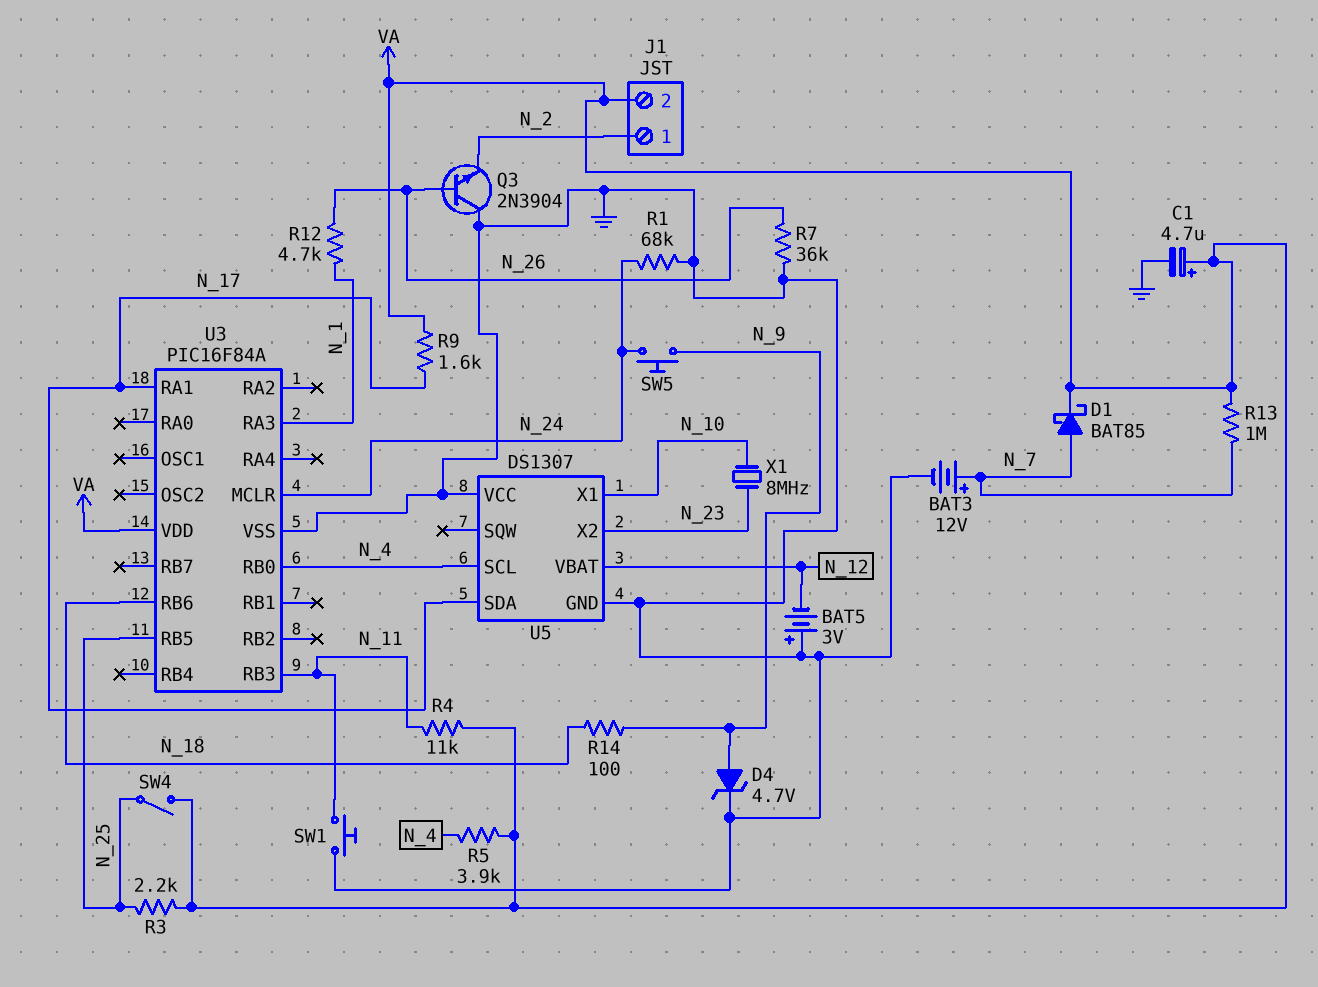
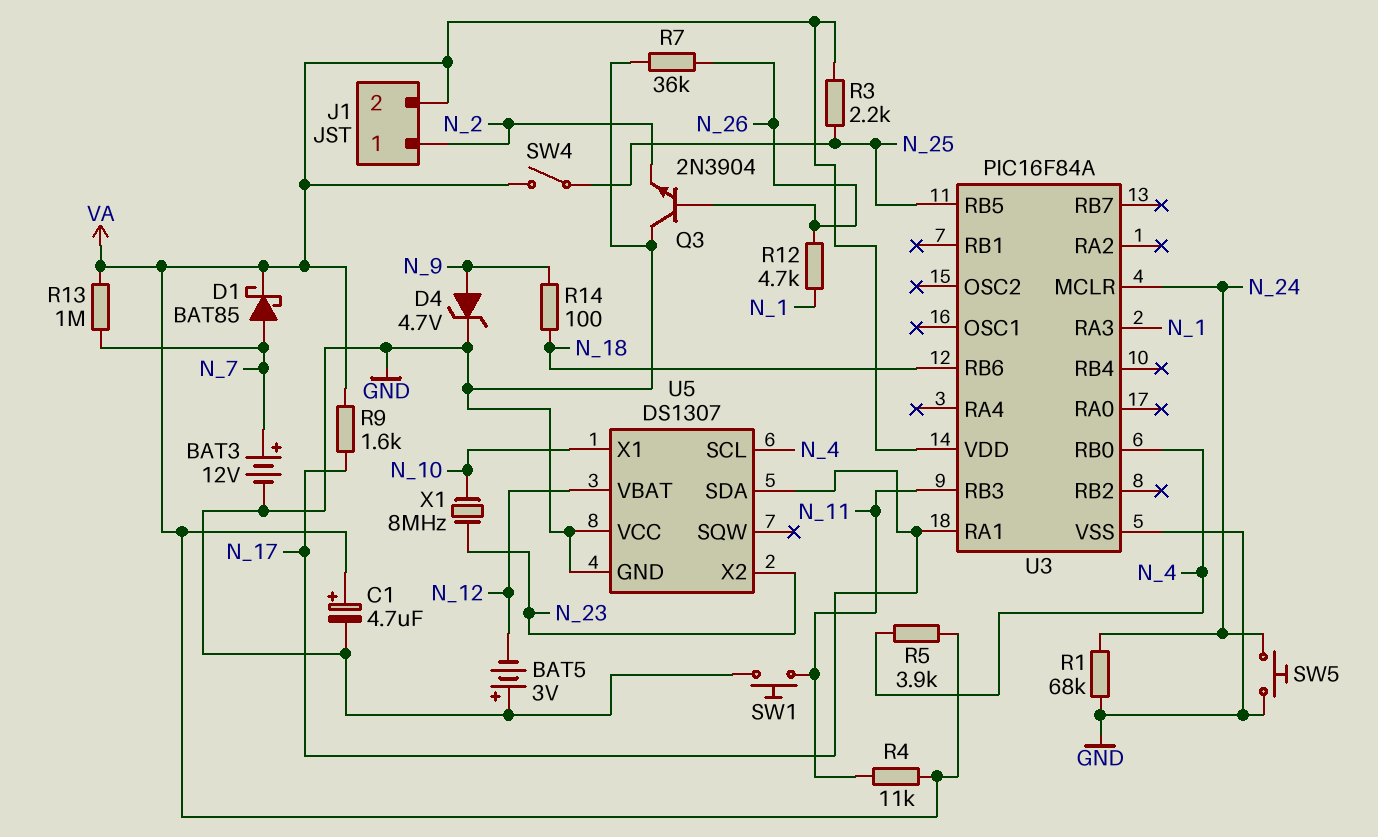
SW5: button (N_9, N_24) -> button (GND, N_24)

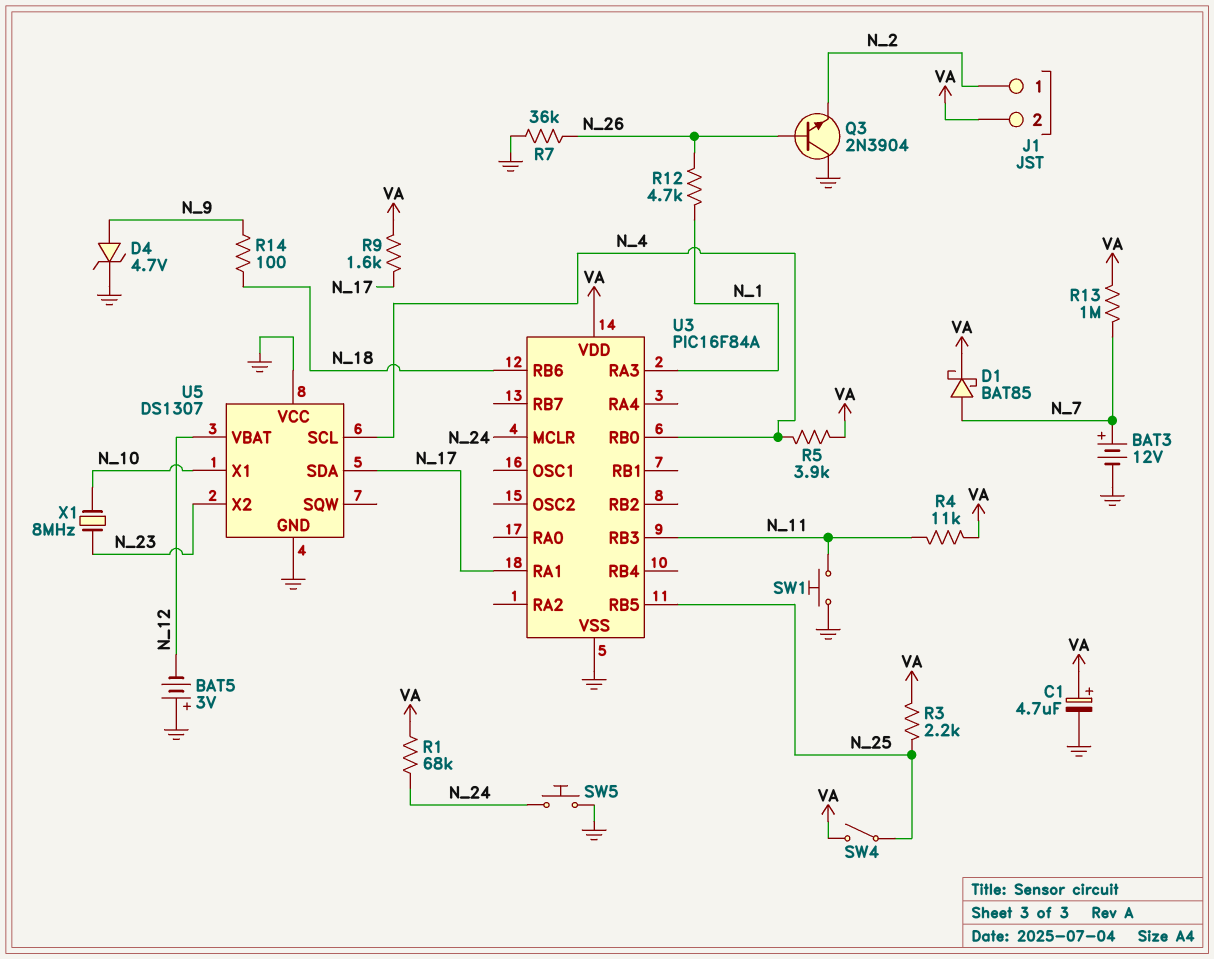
R1: 68k (GND, N_24) -> 68k (N_24, VA)

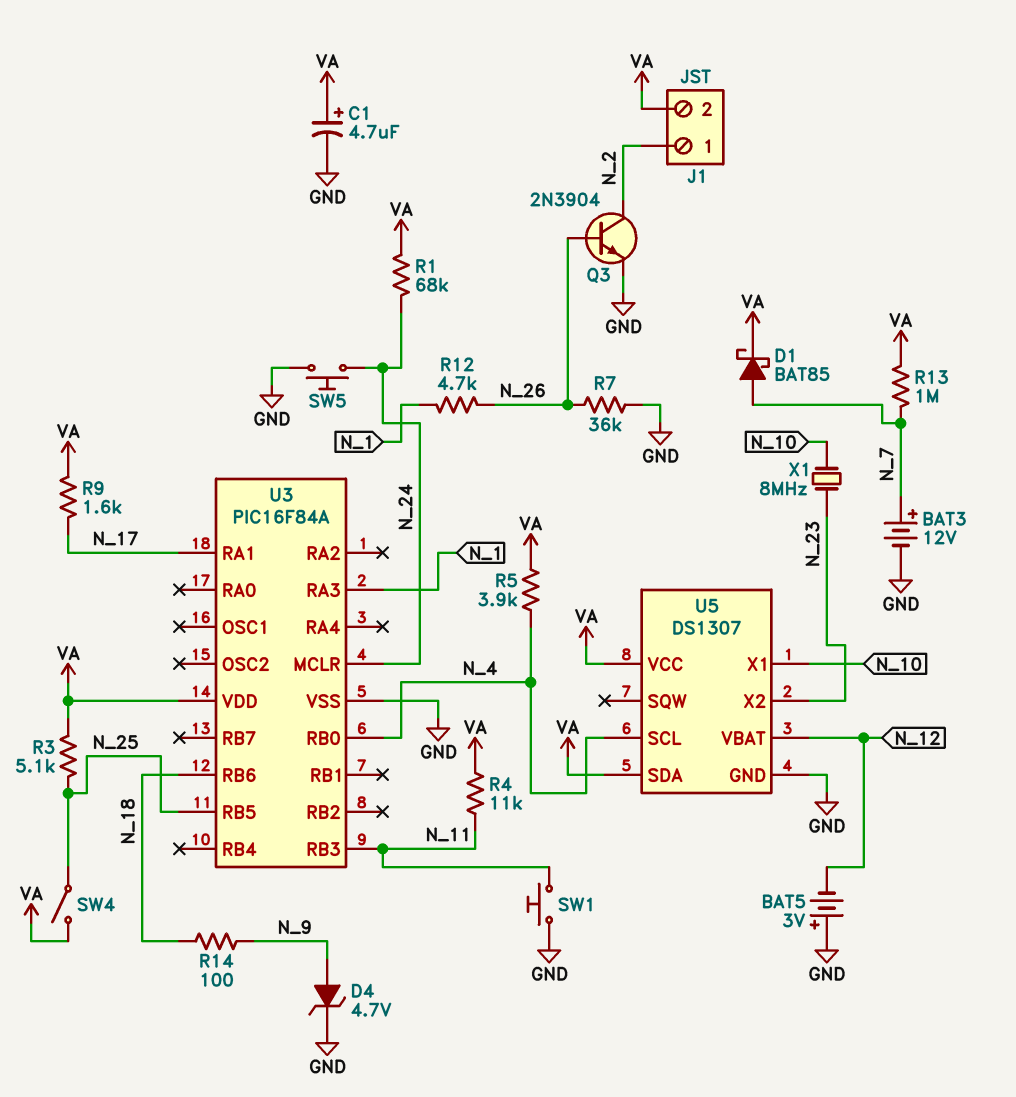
Q3: NPN 2N3904 (B N_26, C GND, E N_2) -> NPN 2N3904 (B N_26, C N_2, E GND)
R3: 2.2k (N_25, VA) -> 5.1k (N_25, VA)
U5 pin SDA: N_17 -> VA
U5 pin VCC: GND -> VA

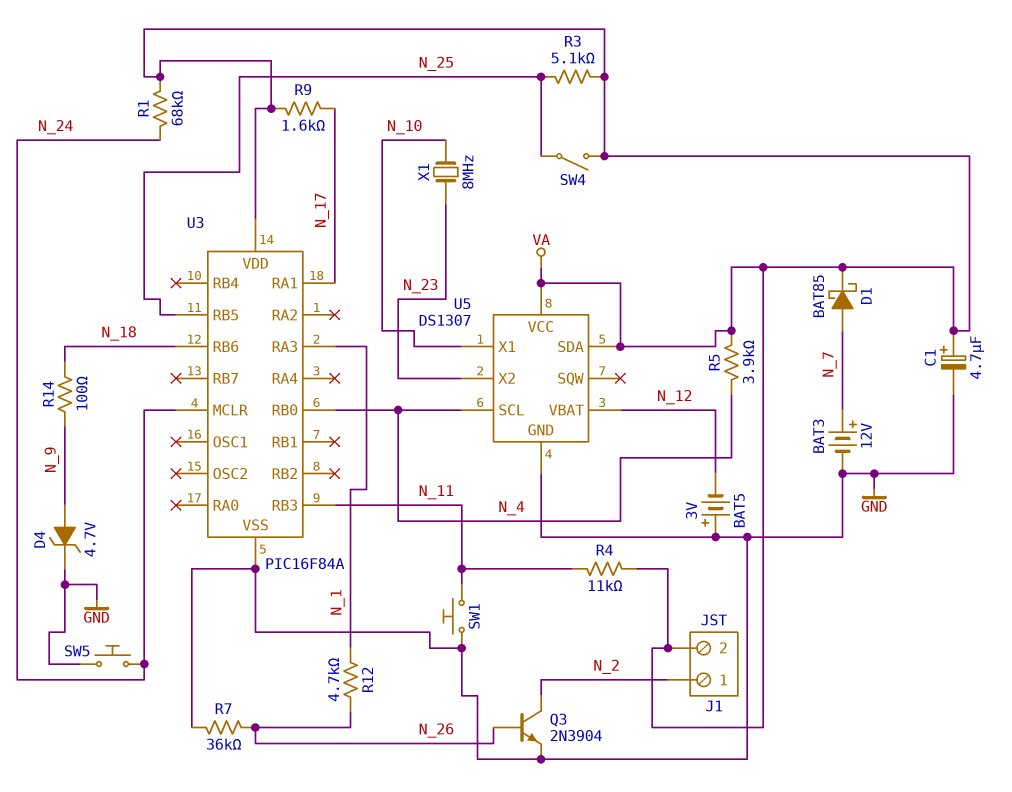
R13: 1M (N_7, VA) -> none

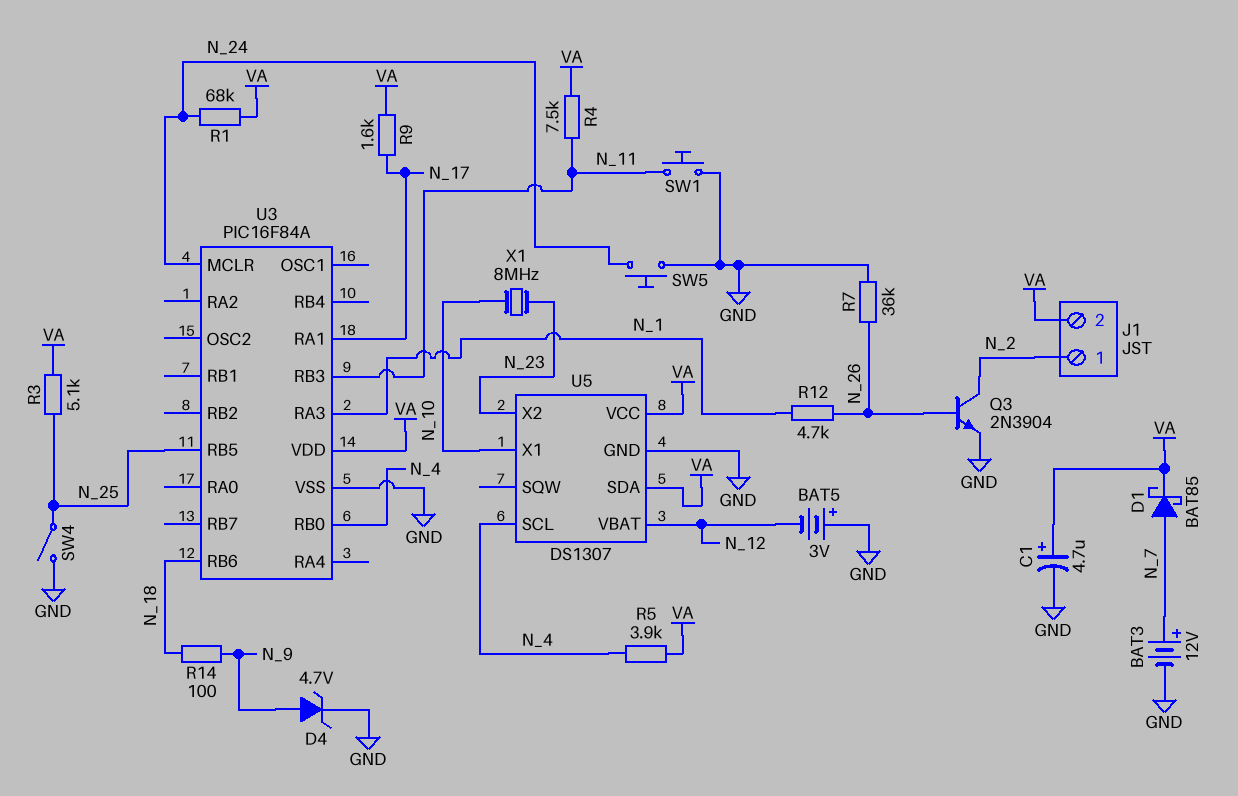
R4: 11k (N_11, VA) -> 7.5k (N_11, VA)
SW4: switch (N_25, VA) -> switch (GND, N_25)

